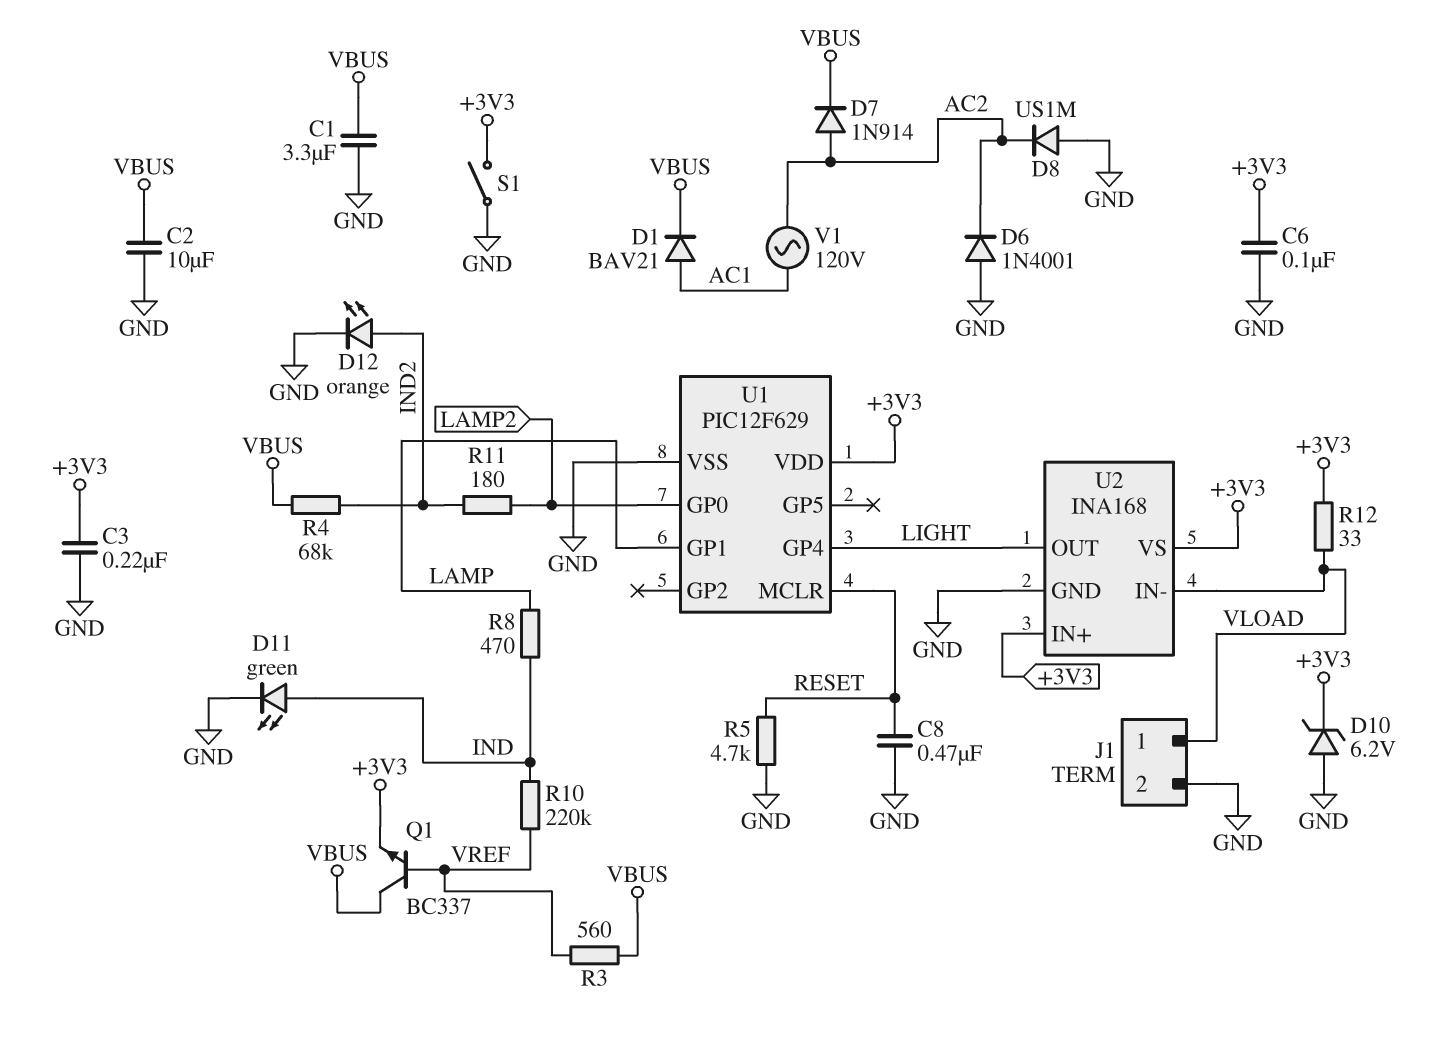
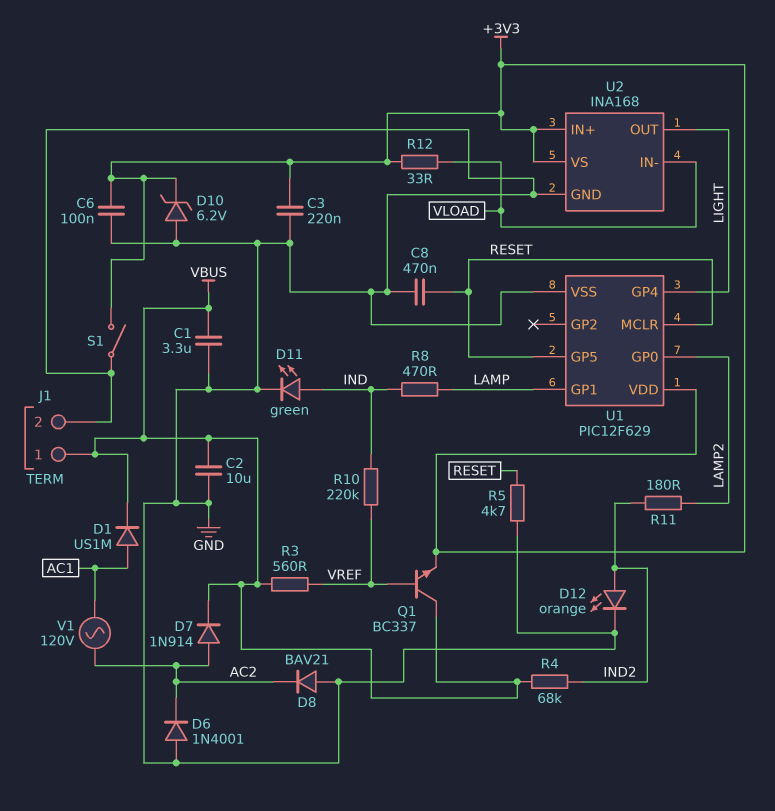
D1: diode BAV21 (A AC1, K VBUS) -> diode US1M (A AC1, K VBUS)
D8: diode US1M (A GND, K AC2) -> diode BAV21 (A GND, K AC2)
J1 pin 1: VLOAD -> VBUS
U1 pin GP5: none -> RESET

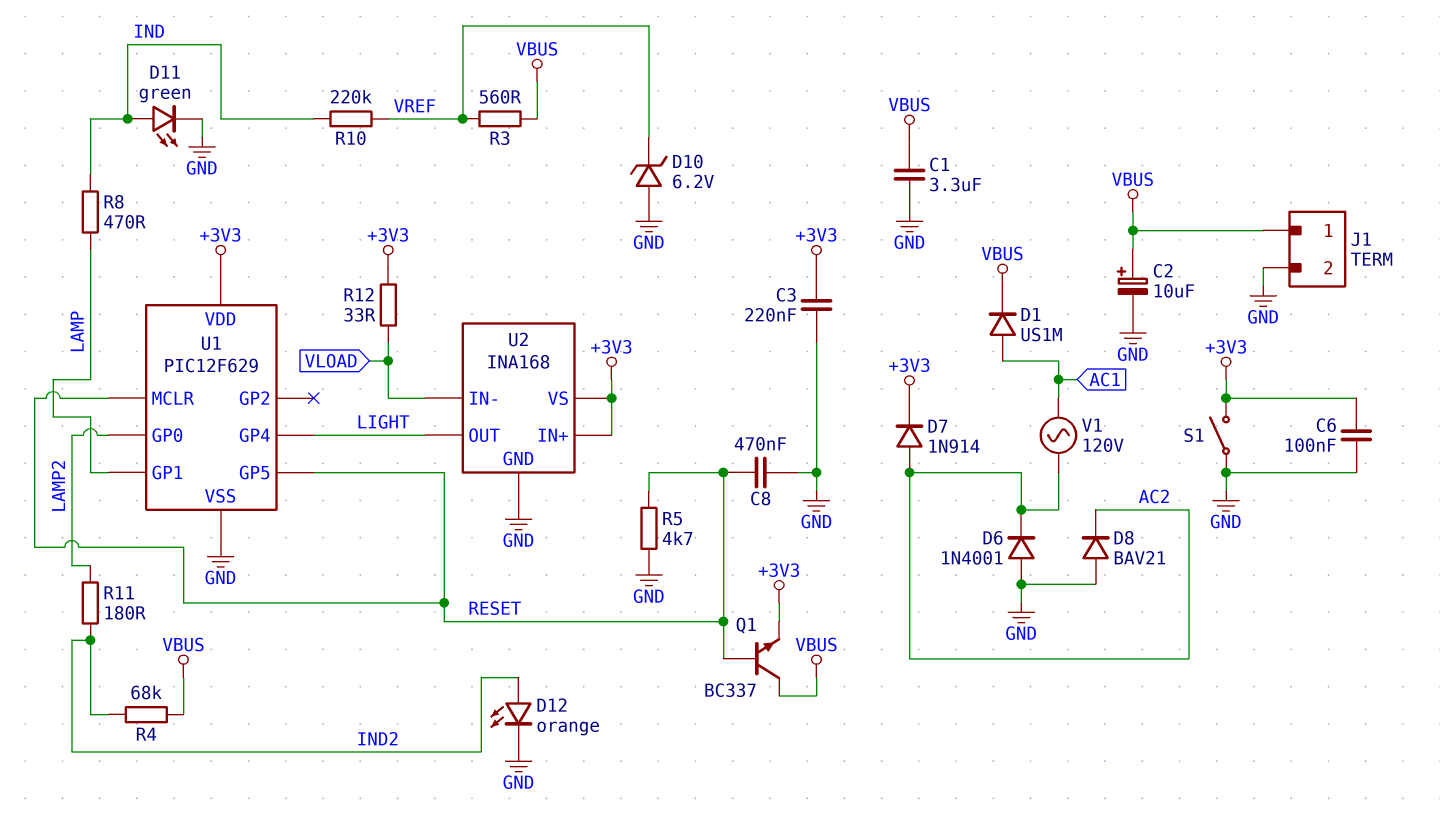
C2: 10uF (GND, VBUS) -> 10uF (plus VBUS, minus GND)
D7: diode 1N914 (A AC2, K VBUS) -> diode 1N914 (A AC2, K +3V3)
D10: zener 6.2V (A GND, K +3V3) -> zener 6.2V (A GND, K VREF)
Q1: NPN BC337 (B VREF, C VBUS, E +3V3) -> NPN BC337 (B RESET, C VBUS, E +3V3)

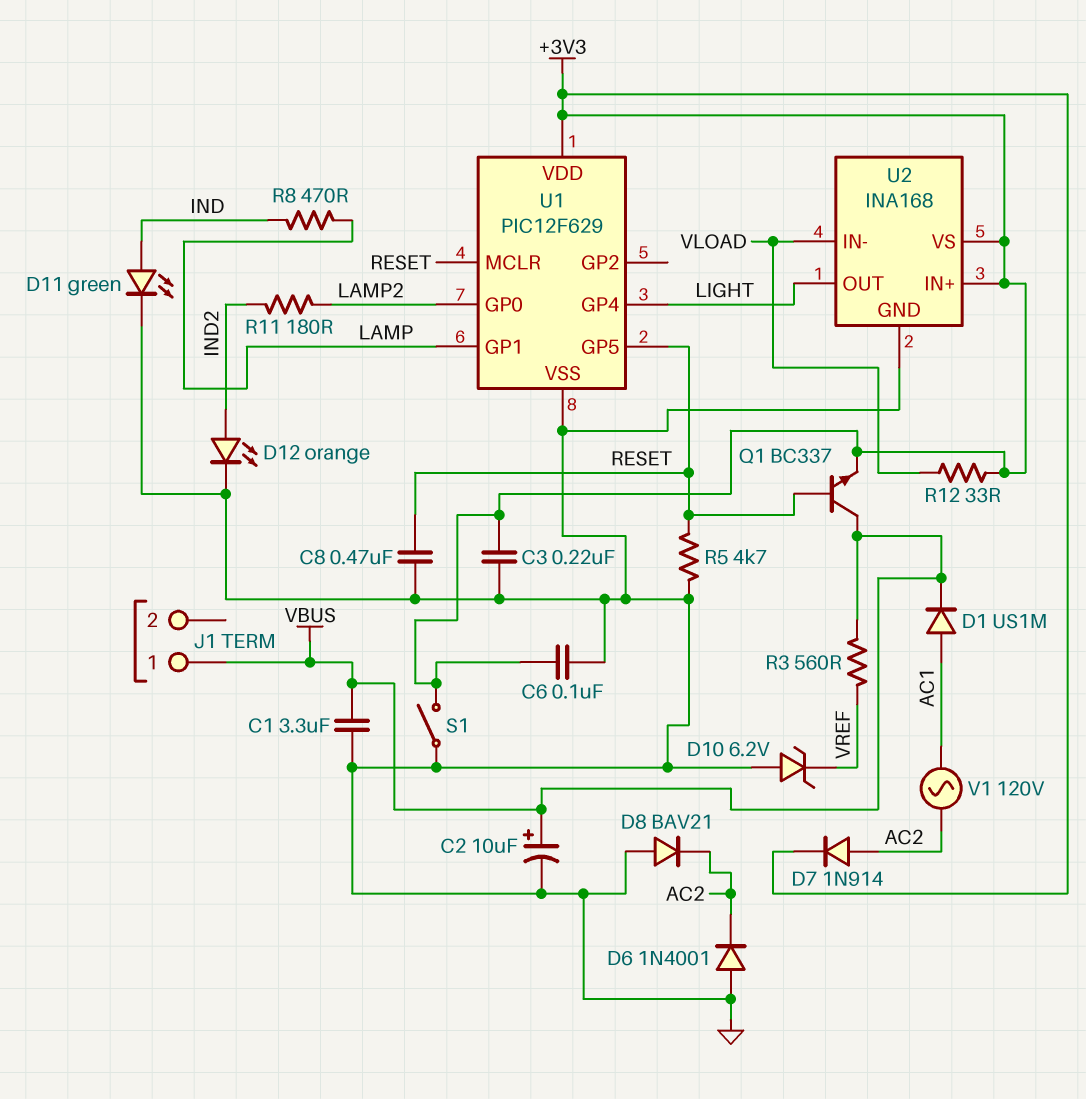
J1 pin 2: GND -> none
R4: 68k (IND2, VBUS) -> none
R10: 220k (IND, VREF) -> none

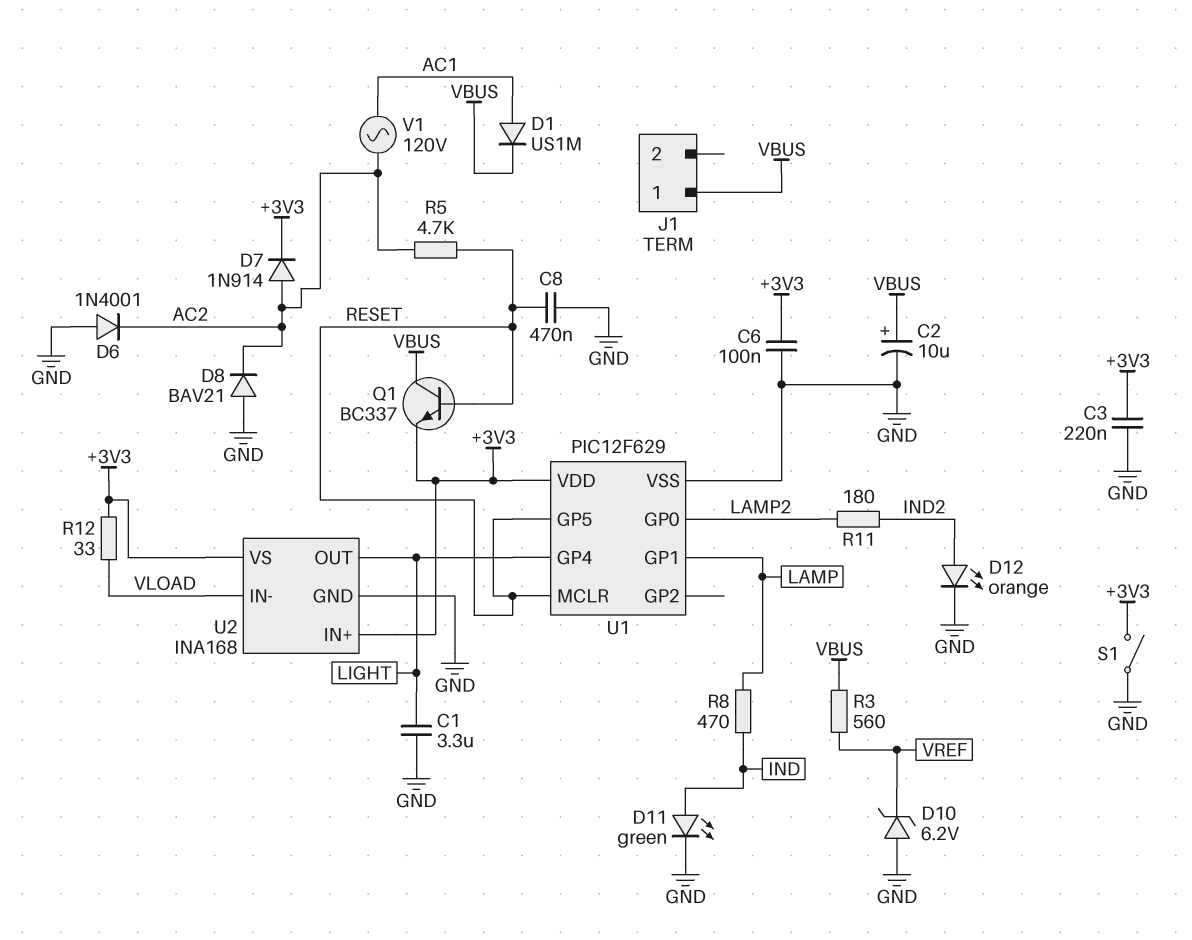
C1: 3.3uF (GND, VBUS) -> 3.3uF (GND, LIGHT)
R5: 4.7k (GND, RESET) -> 4.7k (AC2, RESET)

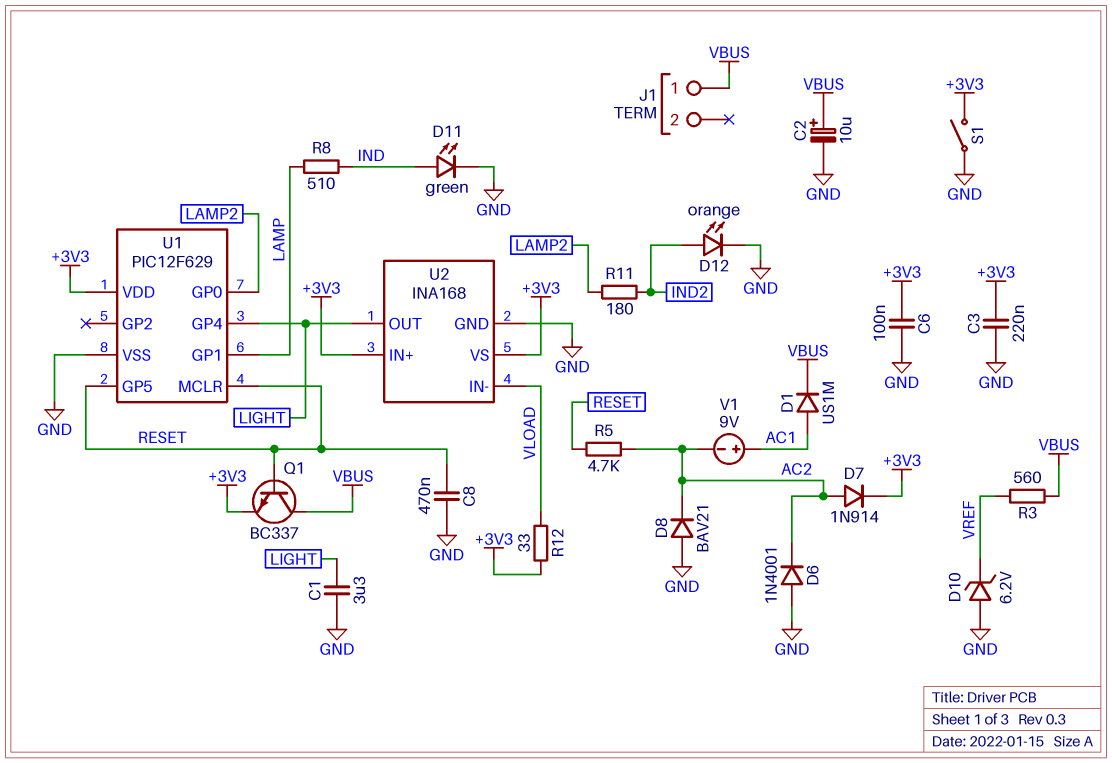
R8: 470 (IND, LAMP) -> 510 (IND, LAMP)
V1: AC 120V (AC1, AC2) -> 9V (plus AC1, minus AC2)

